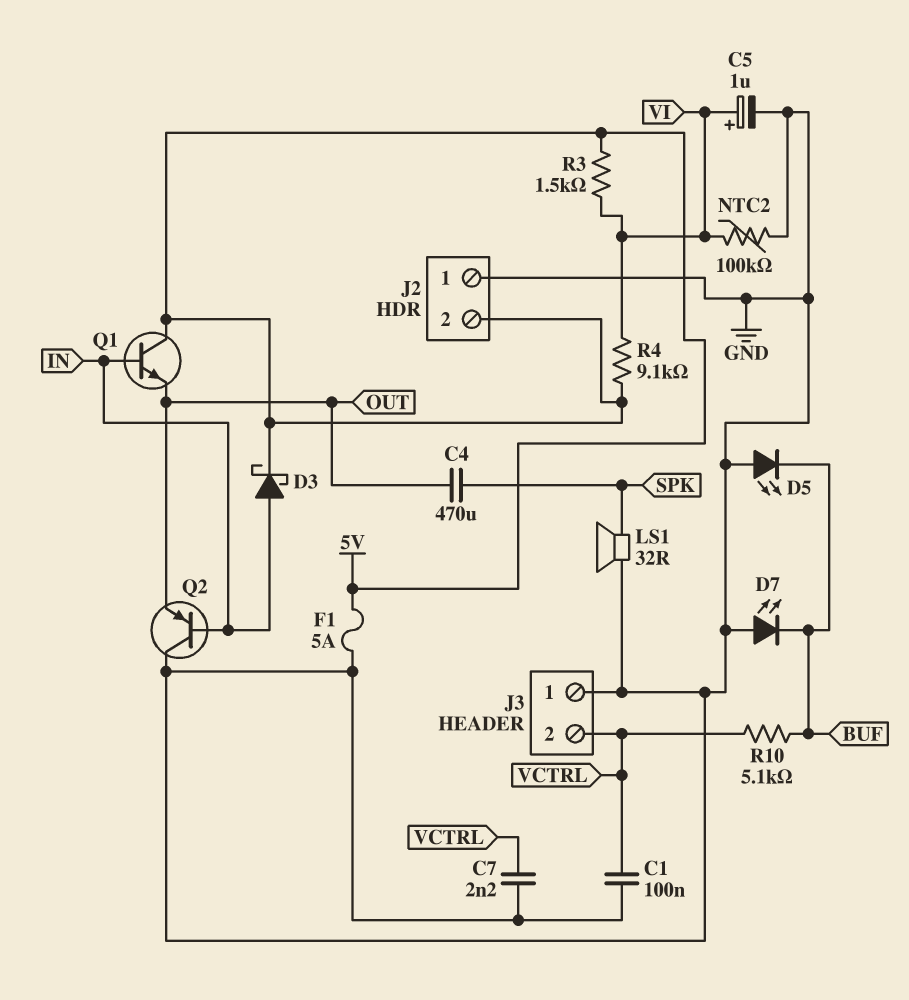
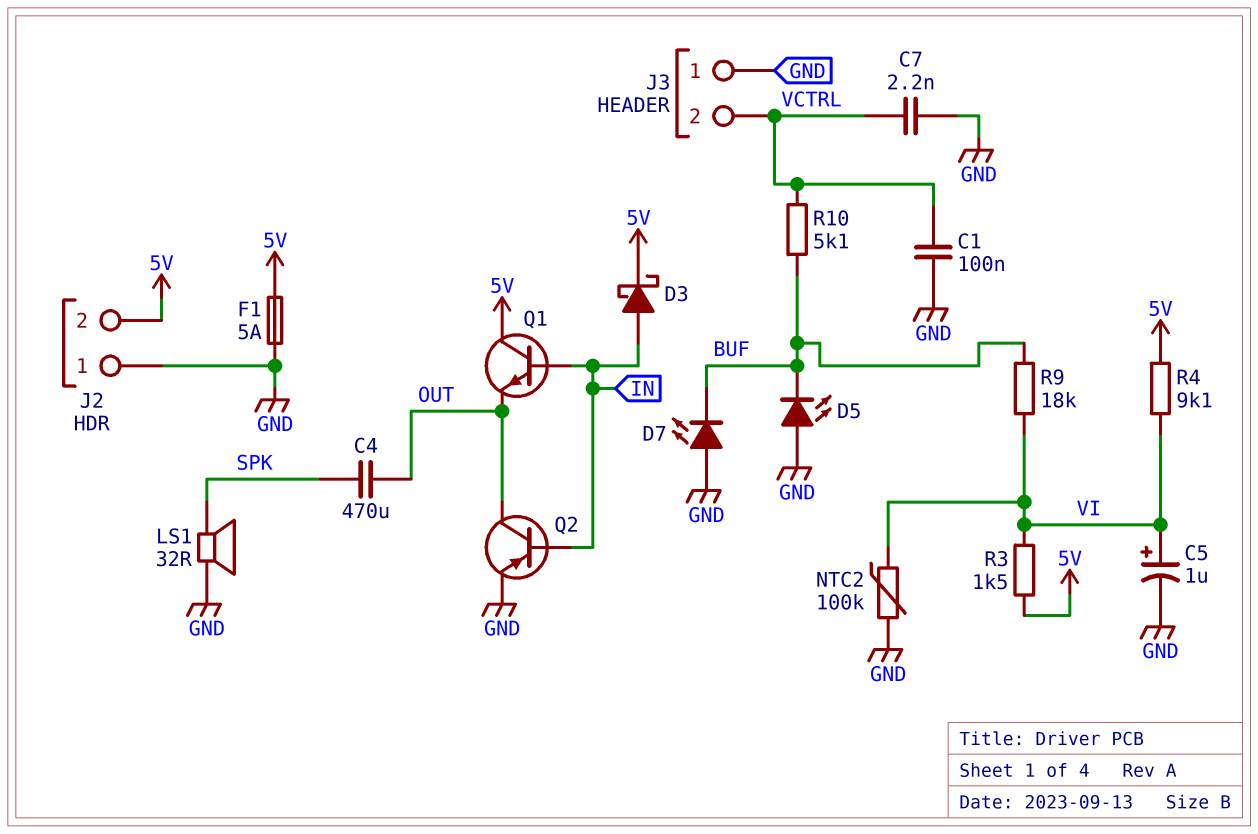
Q2: PNP (B IN, C GND, E OUT) -> PNP (B IN, C OUT, E GND)
R9: none -> 18k (BUF, VI)

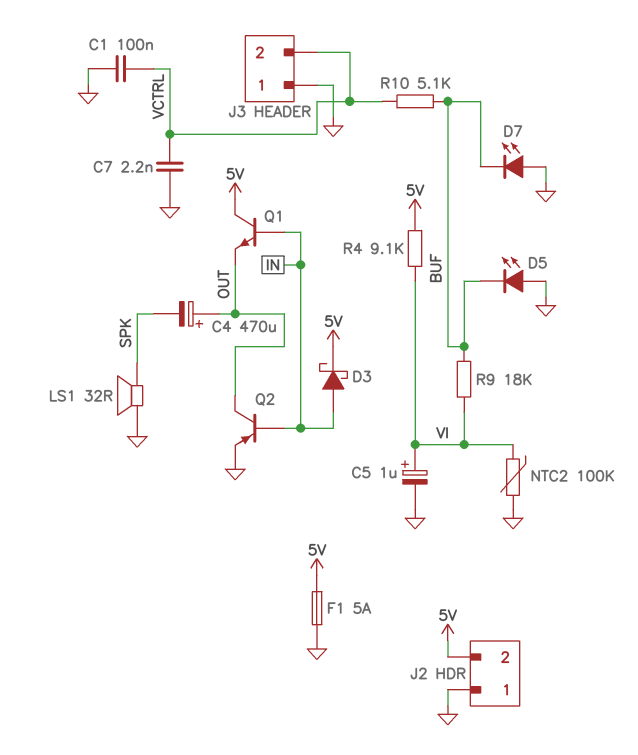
C4: 470uF (OUT, SPK) -> 470uF (plus OUT, minus SPK)
R3: 1.5k (5V, VI) -> none

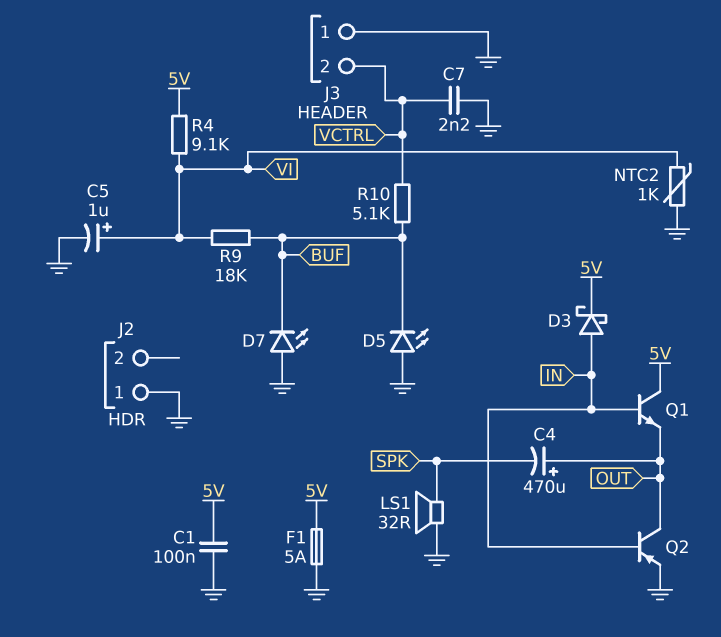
C1: 100nF (GND, VCTRL) -> 100nF (5V, GND)
J2 pin 2: 5V -> none
NTC2: 100k (GND, VI) -> 1k (GND, VI)

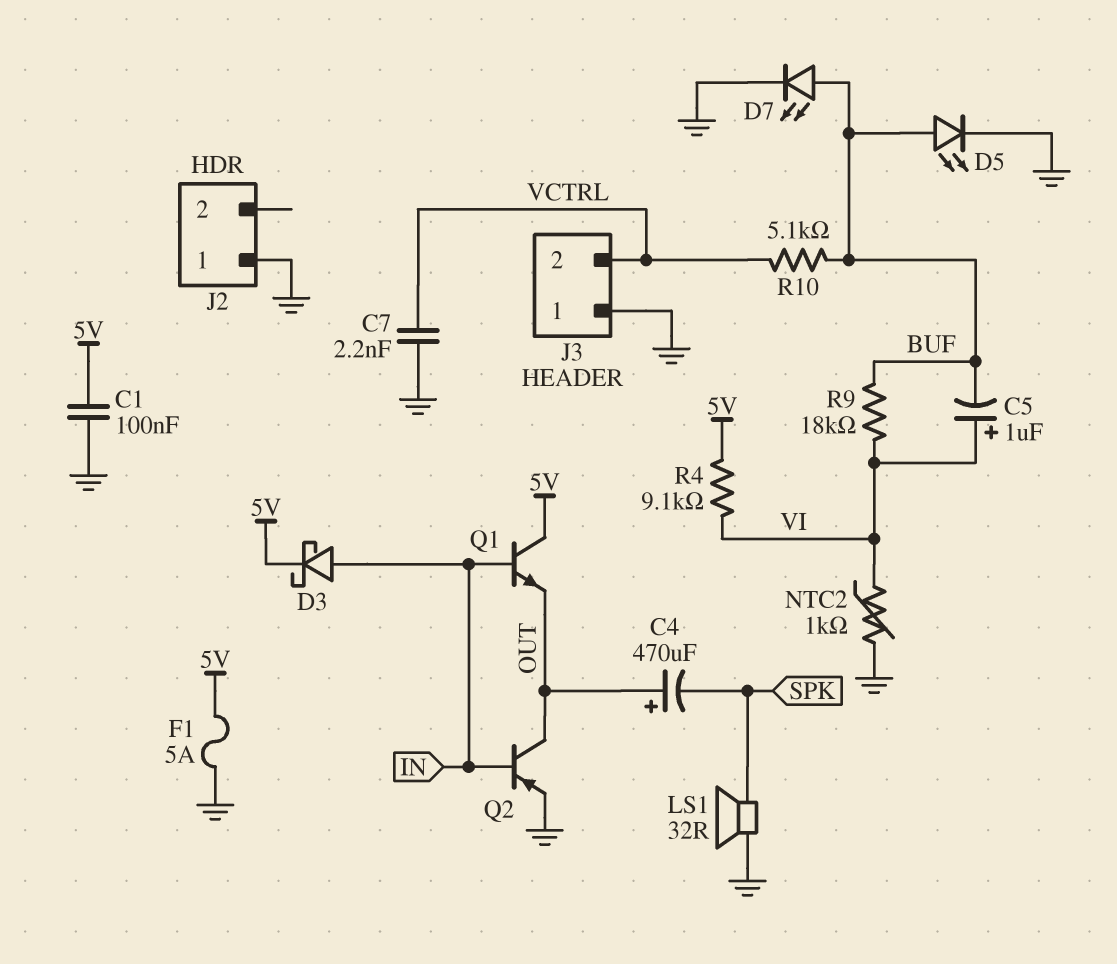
C5: 1uF (plus VI, minus GND) -> 1uF (plus VI, minus BUF)
D5: LED (A GND, K BUF) -> LED (A BUF, K GND)
D7: LED (A GND, K BUF) -> LED (A BUF, K GND)

